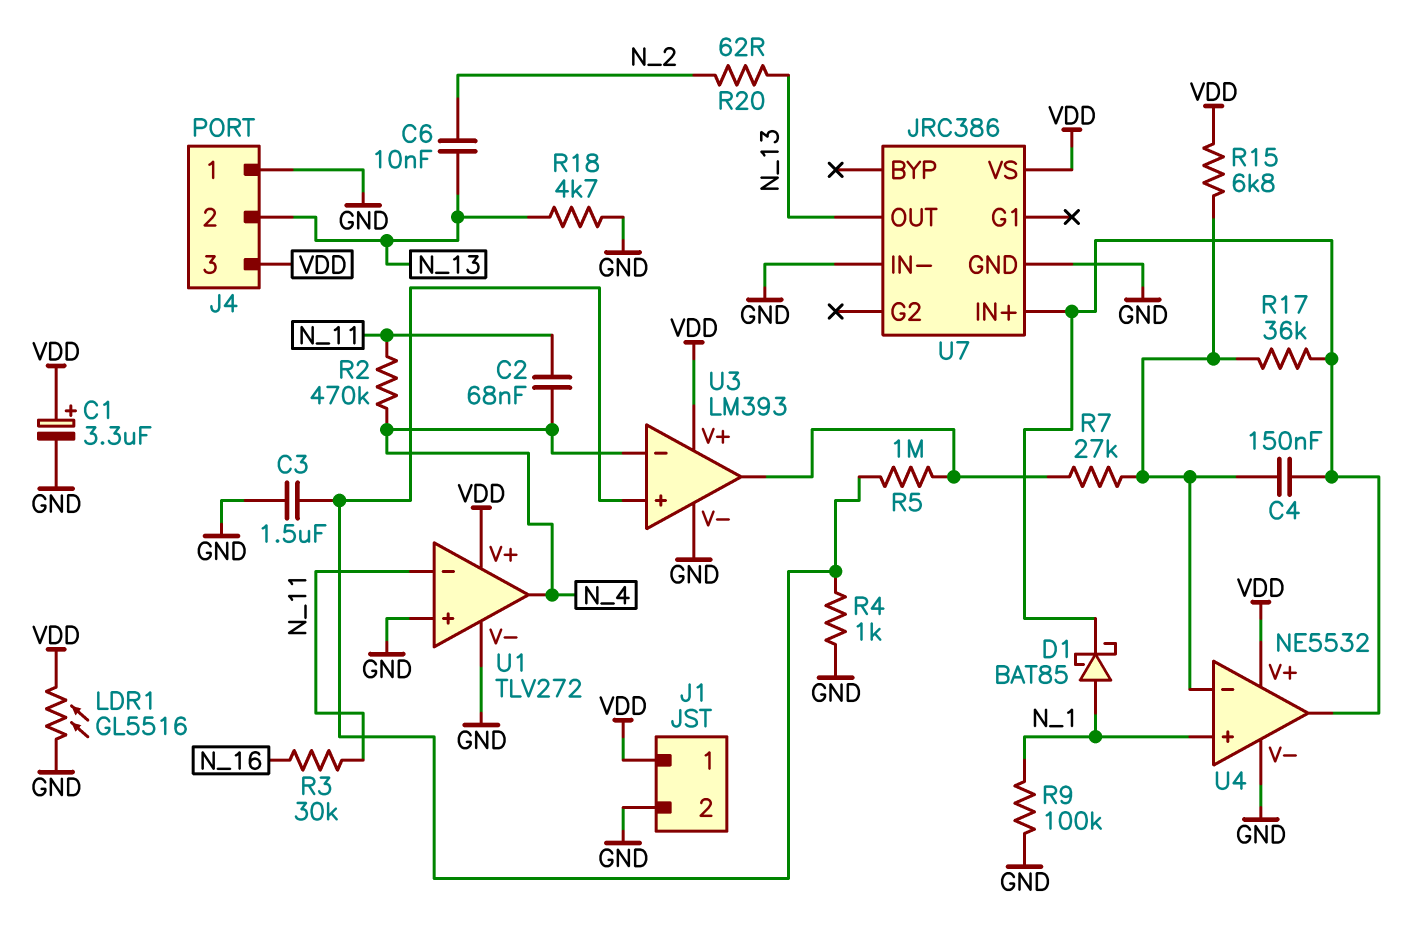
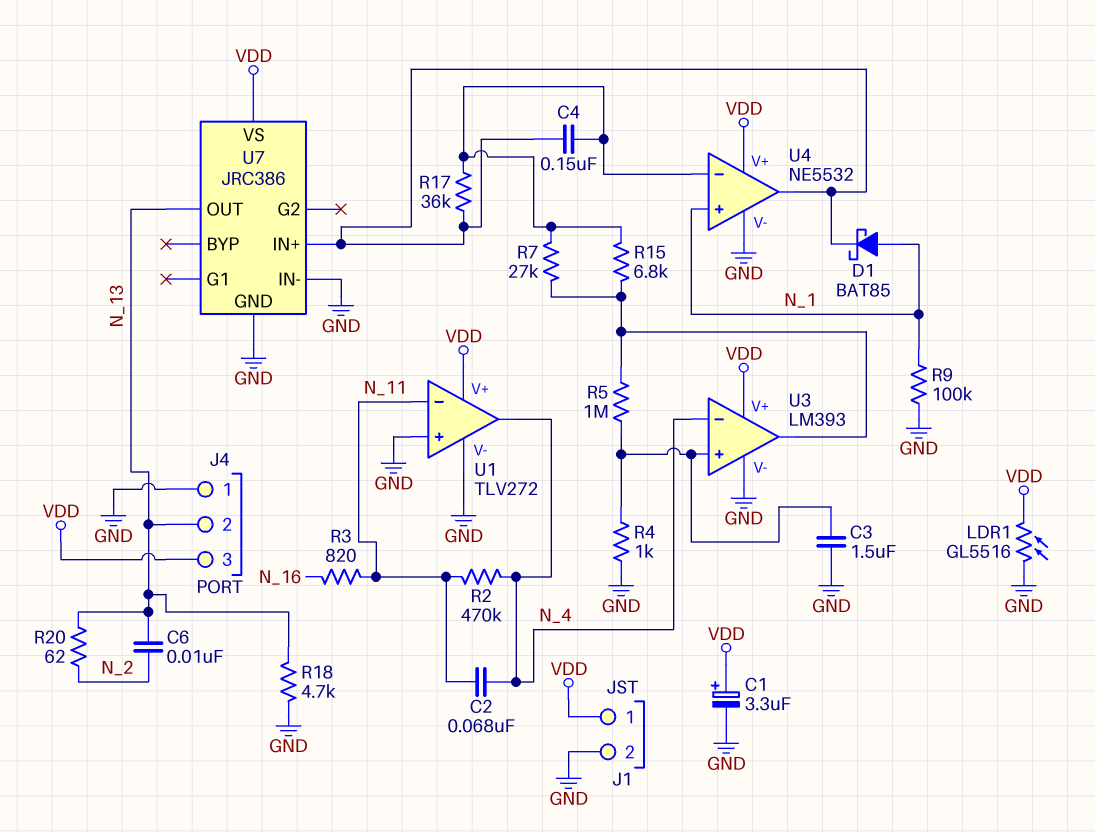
R3: 30k (N_11, N_16) -> 820 (N_11, N_16)
R15: 6.8k (U4/in-, VDD) -> 6.8k (U3/out, U4/in-)

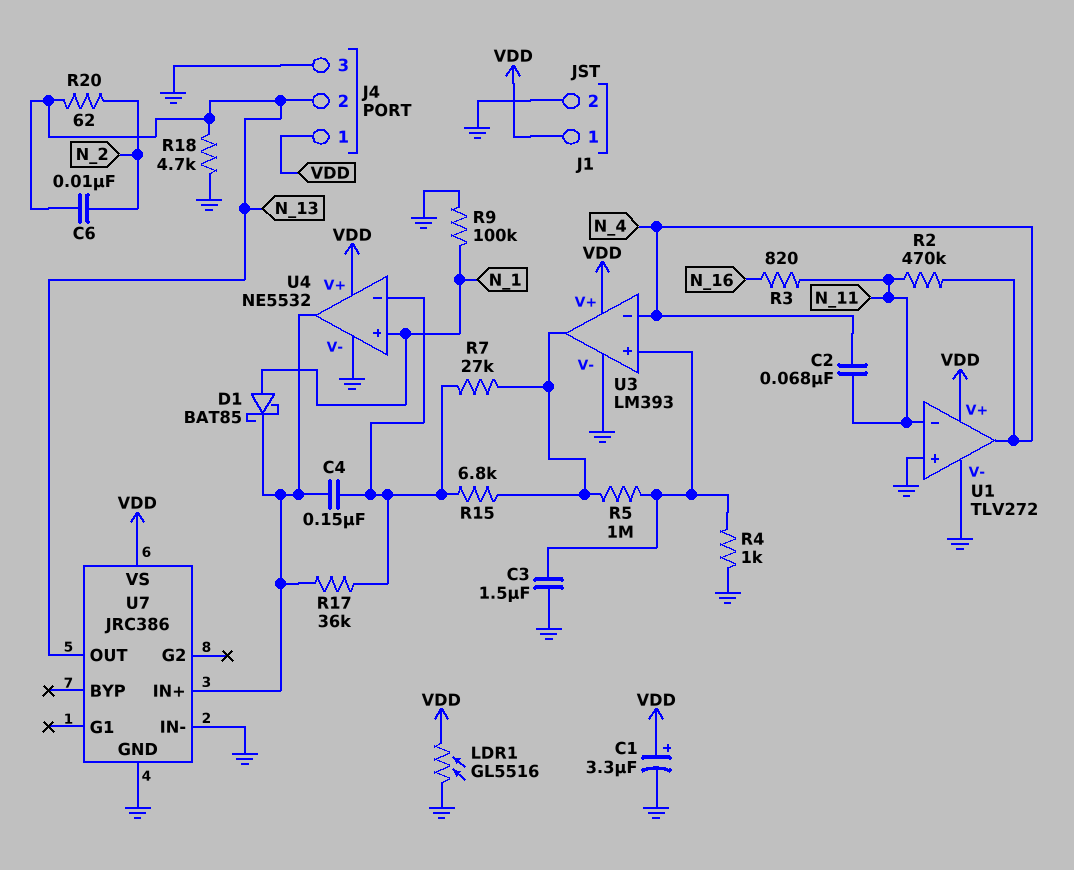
J4 pin 1: GND -> VDD
J4 pin 3: VDD -> GND

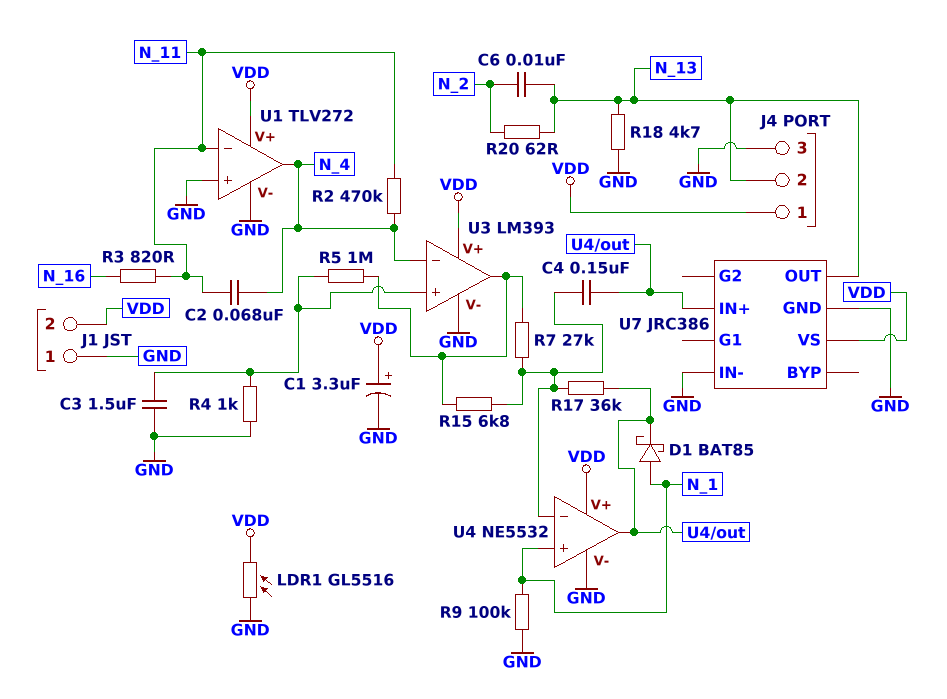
J1 pin 1: VDD -> GND
J1 pin 2: GND -> VDD

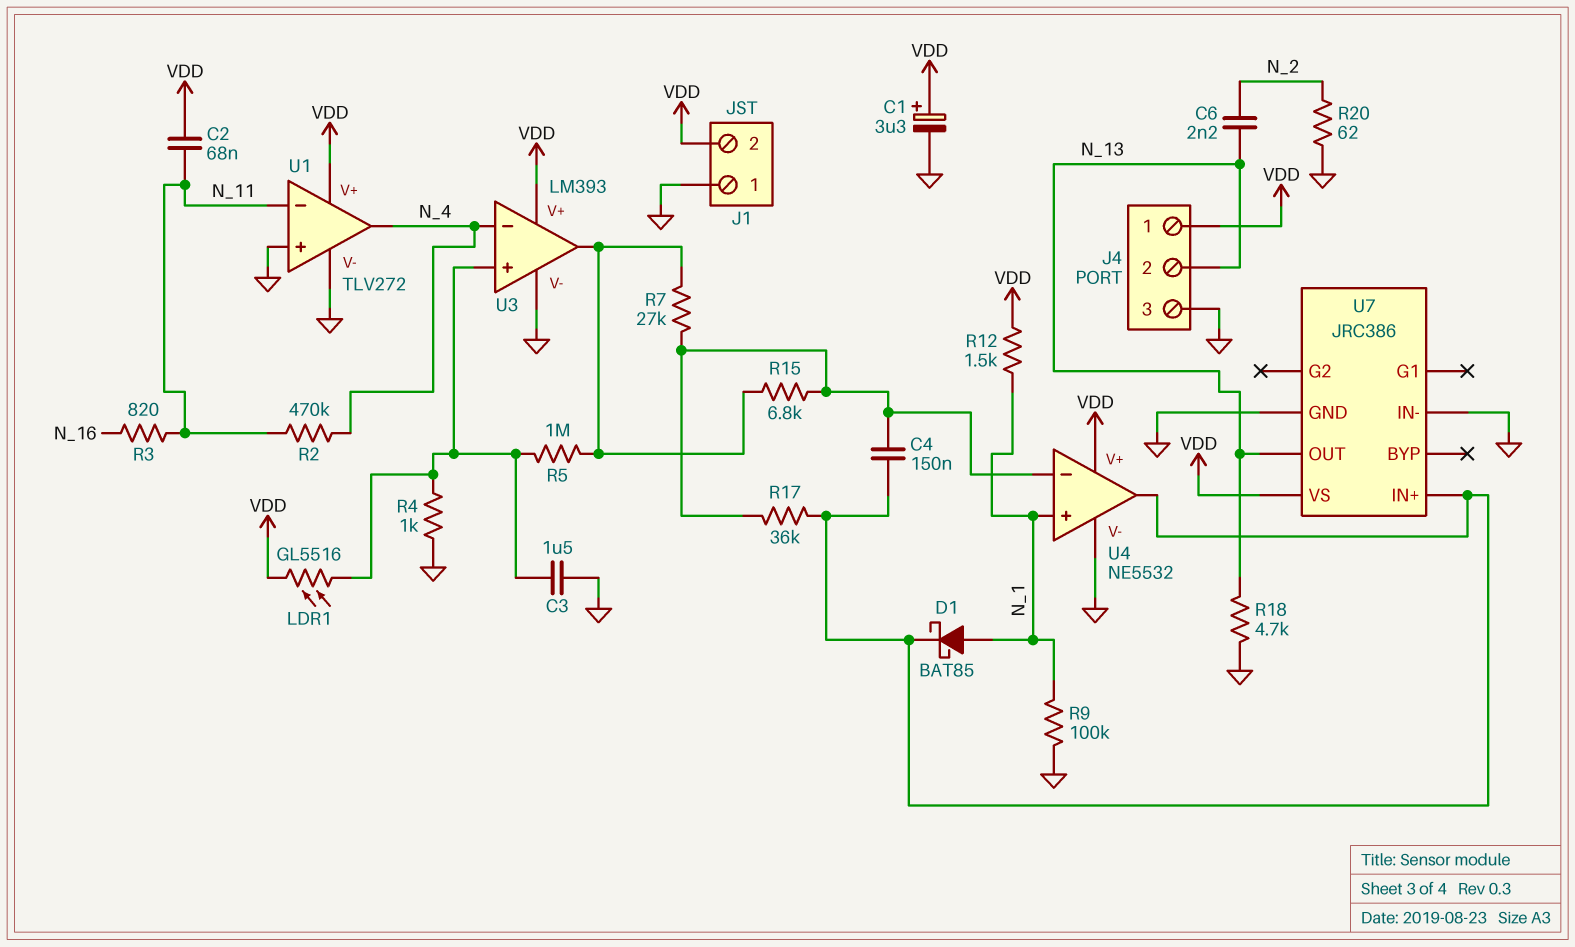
C2: 68nF (N_4, N_11) -> 68nF (N_11, VDD)
C6: 10nF (N_2, N_13) -> 2.2nF (N_2, N_13)
LDR1: GL5516 (GND, VDD) -> GL5516 (U3/in+, VDD)
R12: none -> 1.5k (N_1, VDD)
R20: 62 (N_2, N_13) -> 62 (GND, N_2)

